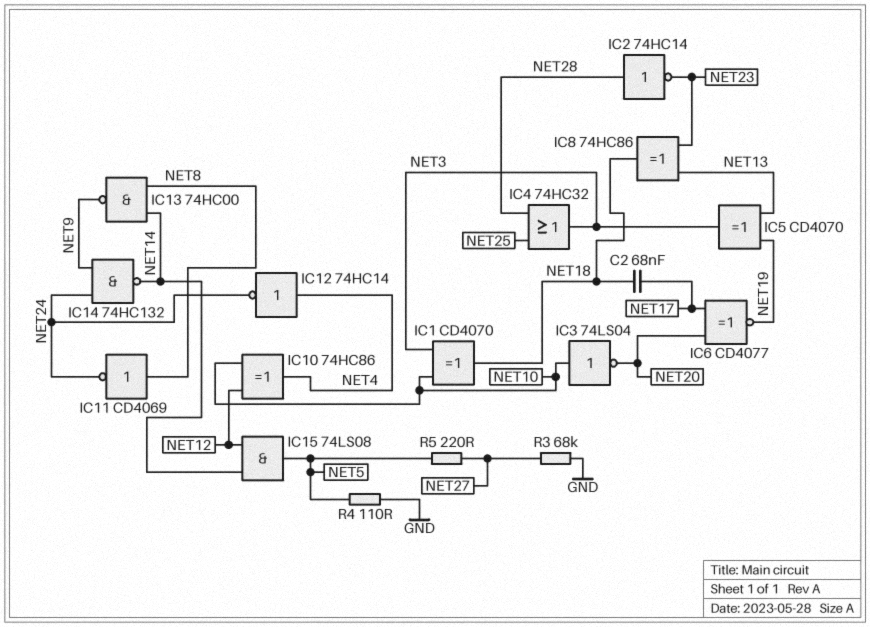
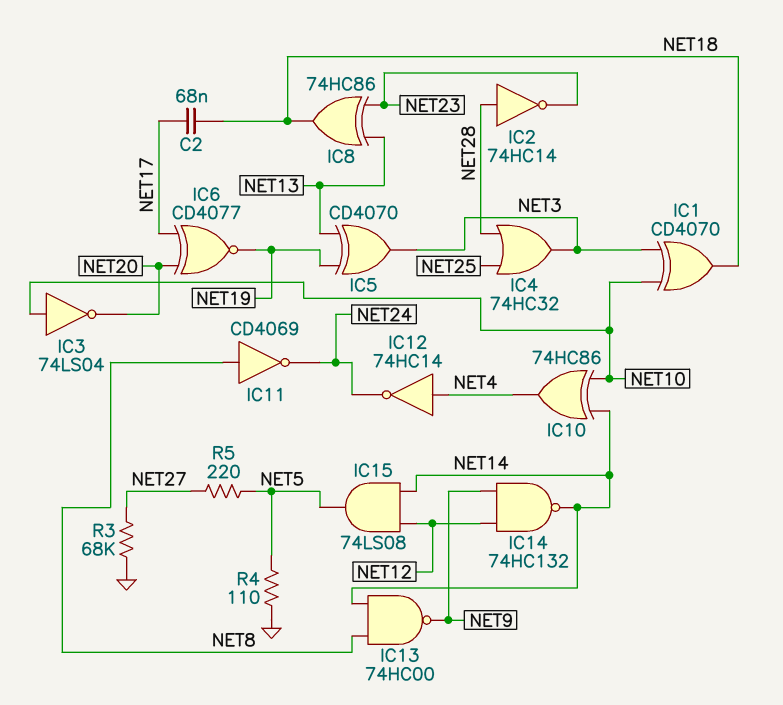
IC10: XOR 74HC86 (in NET10, in NET12, out NET4) -> XOR 74HC86 (in NET10, in NET14, out NET4)
IC14: NAND 74HC132 (in NET9, in NET24, out NET14) -> NAND 74HC132 (in NET9, in NET12, out NET14)

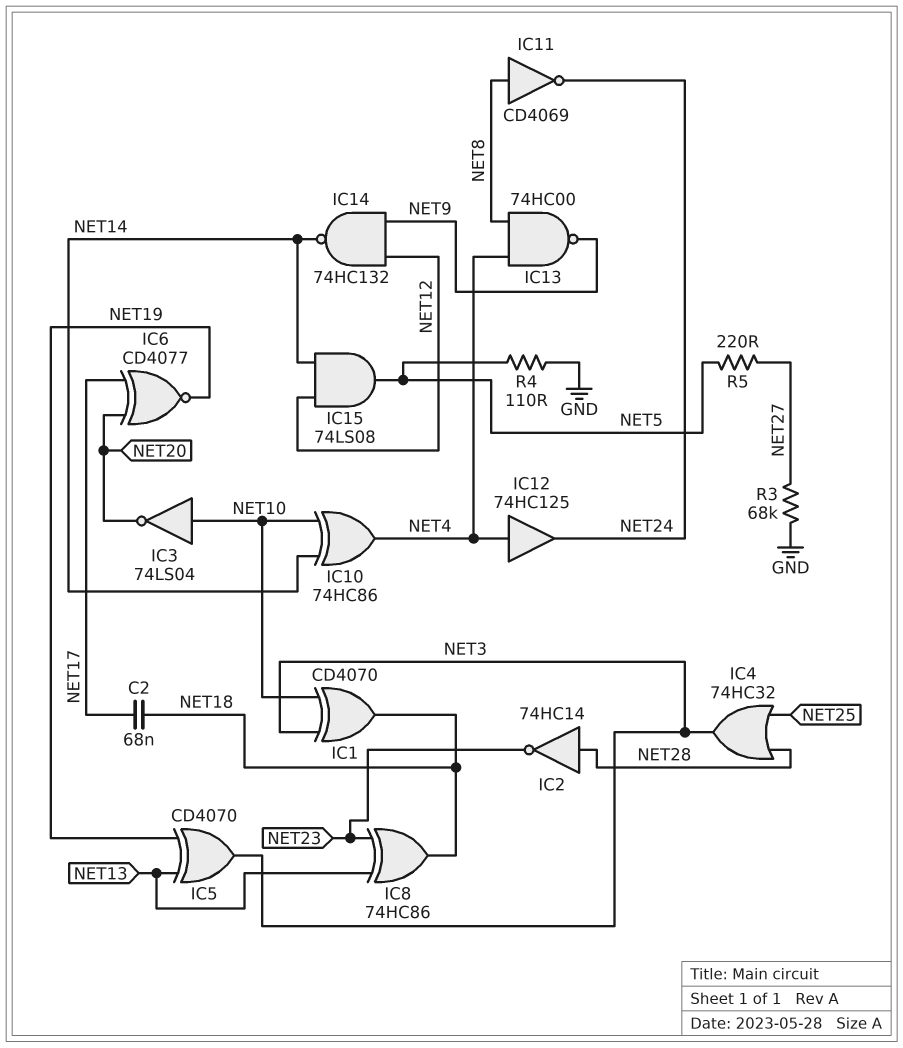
IC12: NOT 74HC14 (in NET4, out NET24) -> buffer 74HC125 (in NET4, out NET24)
IC13: NAND 74HC00 (in NET8, in NET14, out NET9) -> NAND 74HC00 (in NET4, in NET8, out NET9)

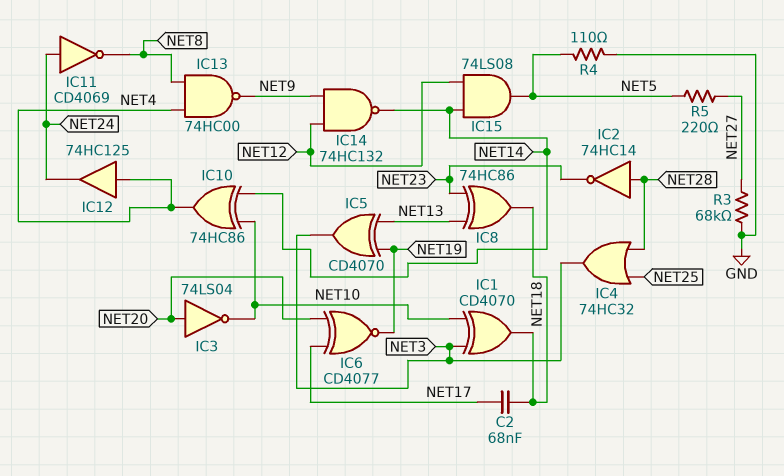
IC3: NOT 74LS04 (in NET10, out NET20) -> NOT 74LS04 (in NET20, out NET10)
IC11: NOT CD4069 (in NET8, out NET24) -> NOT CD4069 (in NET24, out NET8)

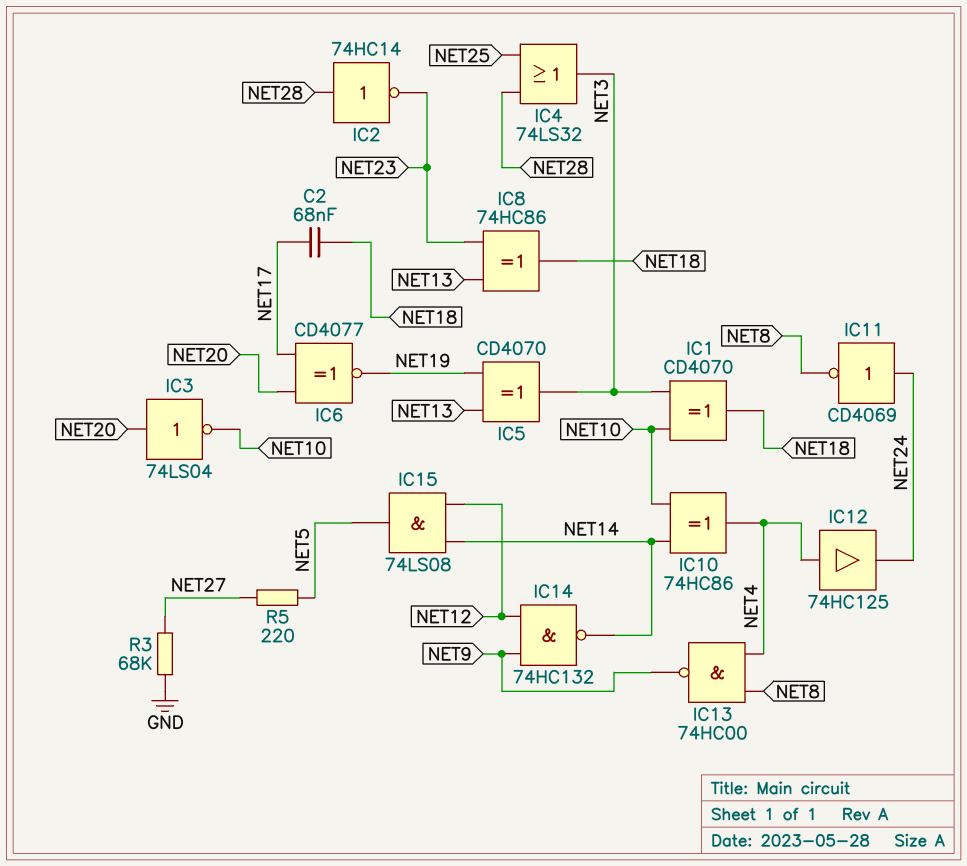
IC4: OR 74HC32 (in NET25, in NET28, out NET3) -> OR 74LS32 (in NET25, in NET28, out NET3)
R4: 110 (GND, NET5) -> none

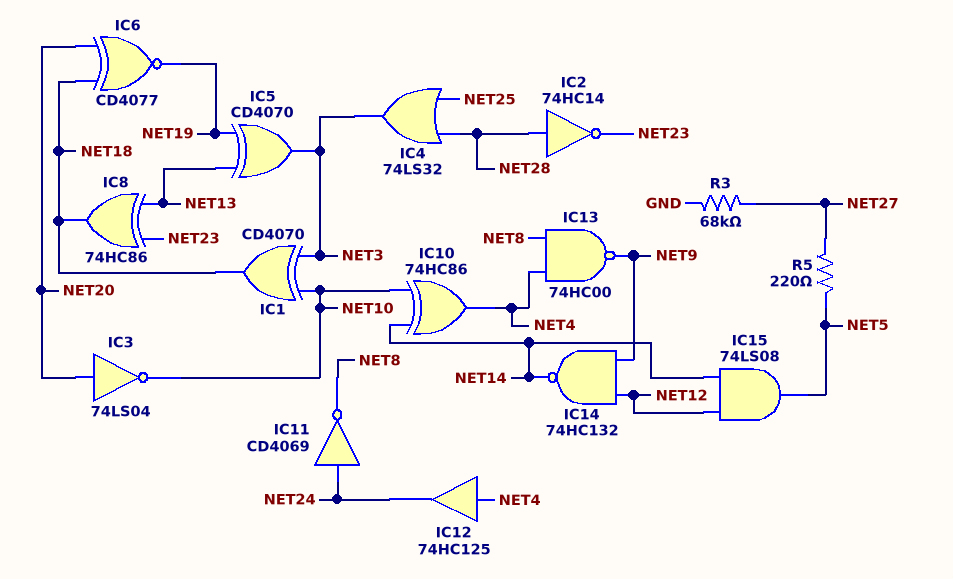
C2: 68nF (NET17, NET18) -> none
IC6: XNOR CD4077 (in NET17, in NET20, out NET19) -> XNOR CD4077 (in NET18, in NET20, out NET19)

